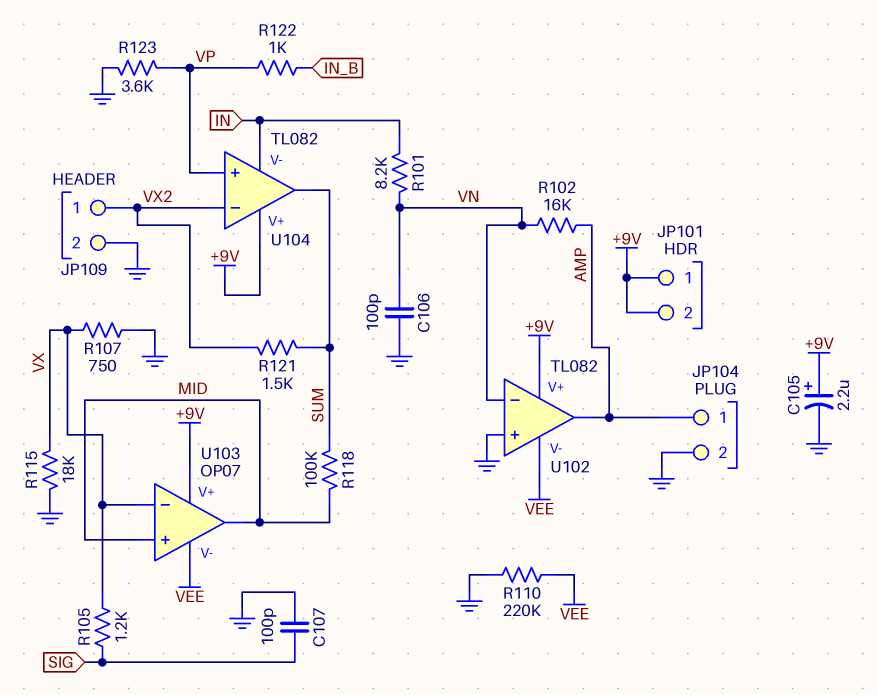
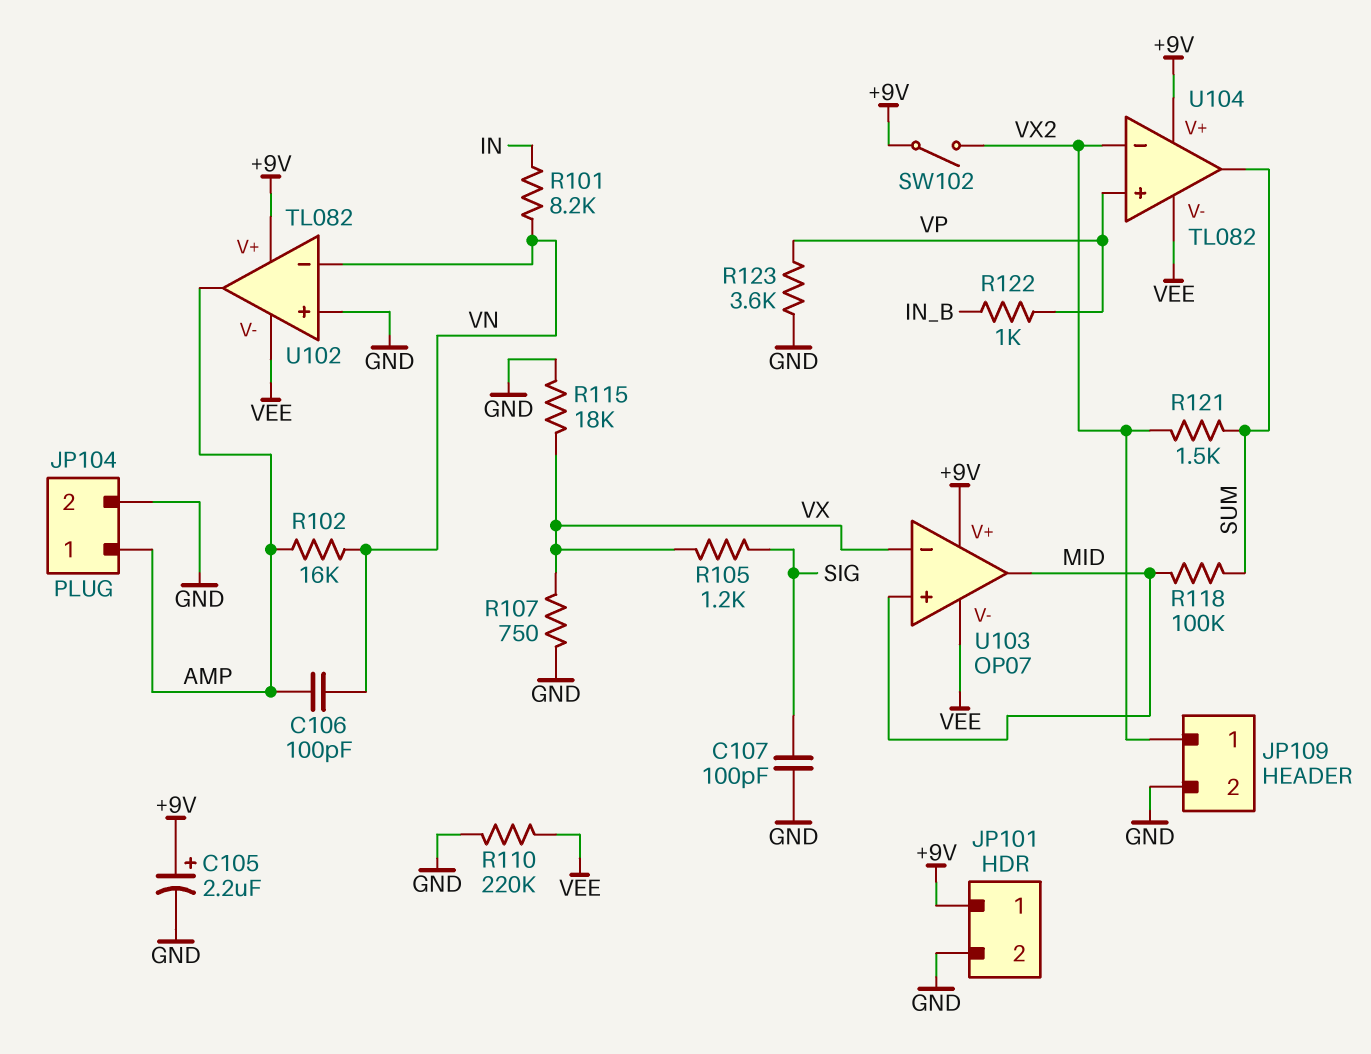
C106: 100pF (GND, VN) -> 100pF (AMP, VN)
JP101 pin 2: +9V -> GND
SW102: none -> switch (+9V, VX2)
U104 pin V-: IN -> VEE

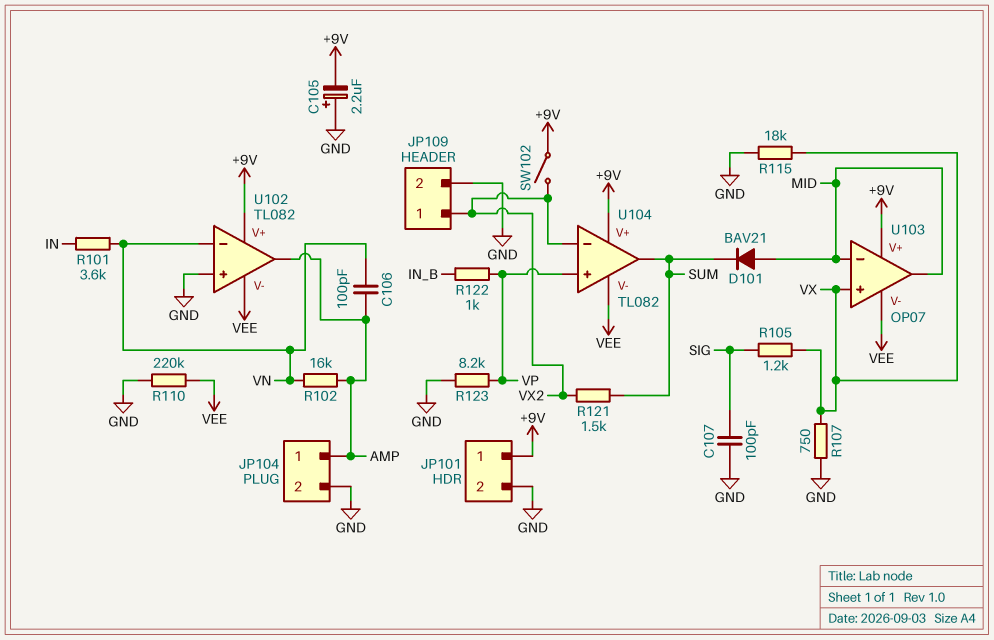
C105: 2.2uF (plus +9V, minus GND) -> 2.2uF (plus GND, minus +9V)
D101: none -> diode BAV21 (A MID, K SUM)
R101: 8.2k (IN, VN) -> 3.6k (IN, VN)
R118: 100k (MID, SUM) -> none
R123: 3.6k (GND, VP) -> 8.2k (GND, VP)
U103 pin in+: MID -> VX
U103 pin in-: VX -> MID

